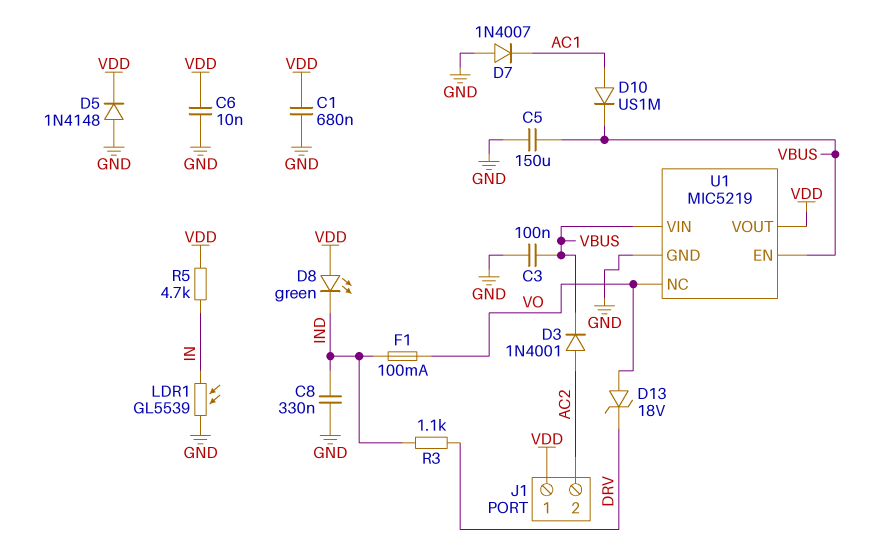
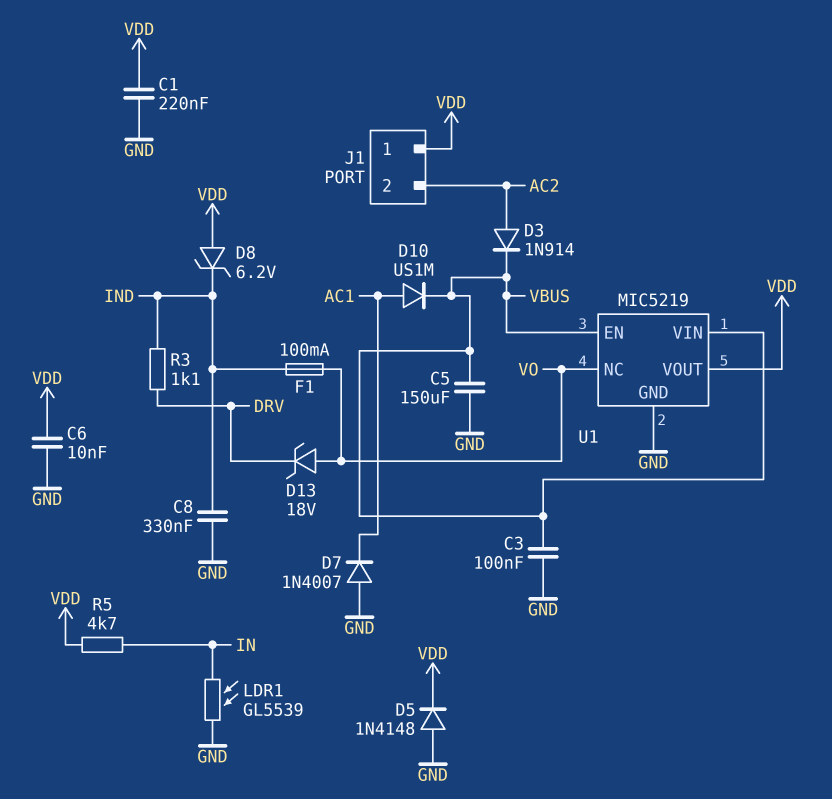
C1: 680nF (GND, VDD) -> 220nF (GND, VDD)
D3: diode 1N4001 (A AC2, K VBUS) -> diode 1N914 (A AC2, K VBUS)
D8: LED green (A VDD, K IND) -> zener 6.2V (A VDD, K IND)

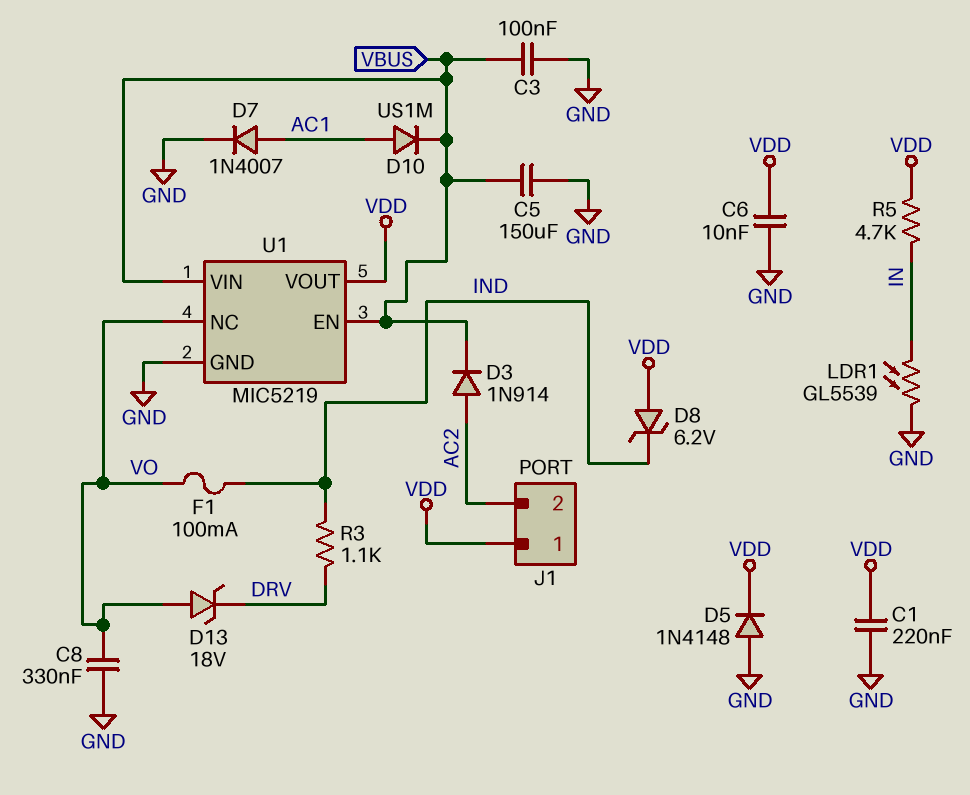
C8: 330nF (GND, IND) -> 330nF (GND, VO)
D7: diode 1N4007 (A GND, K AC1) -> diode 1N4007 (A AC1, K GND)

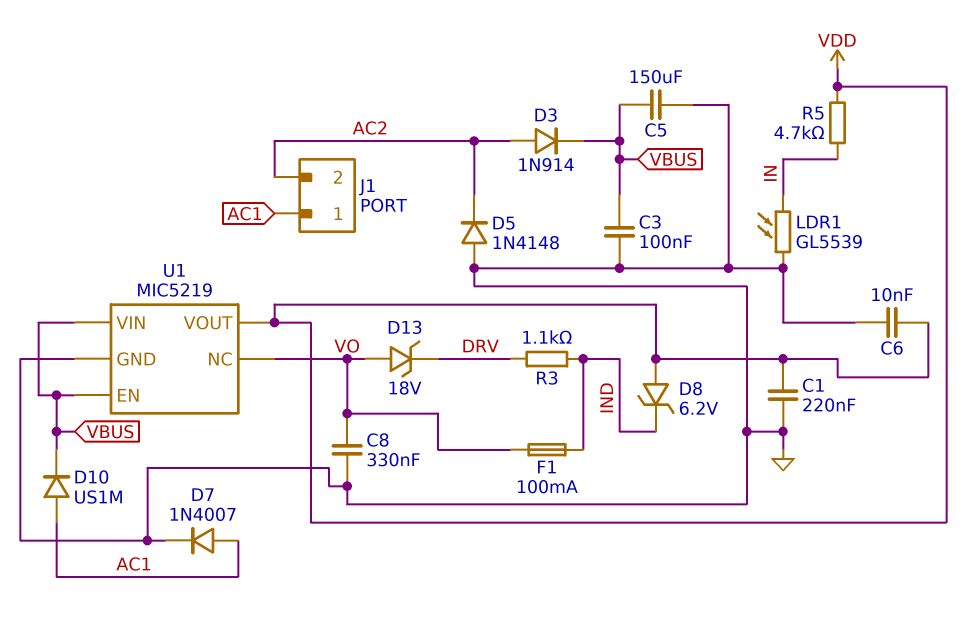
D5: diode 1N4148 (A GND, K VDD) -> diode 1N4148 (A GND, K AC2)
J1 pin 1: VDD -> AC1

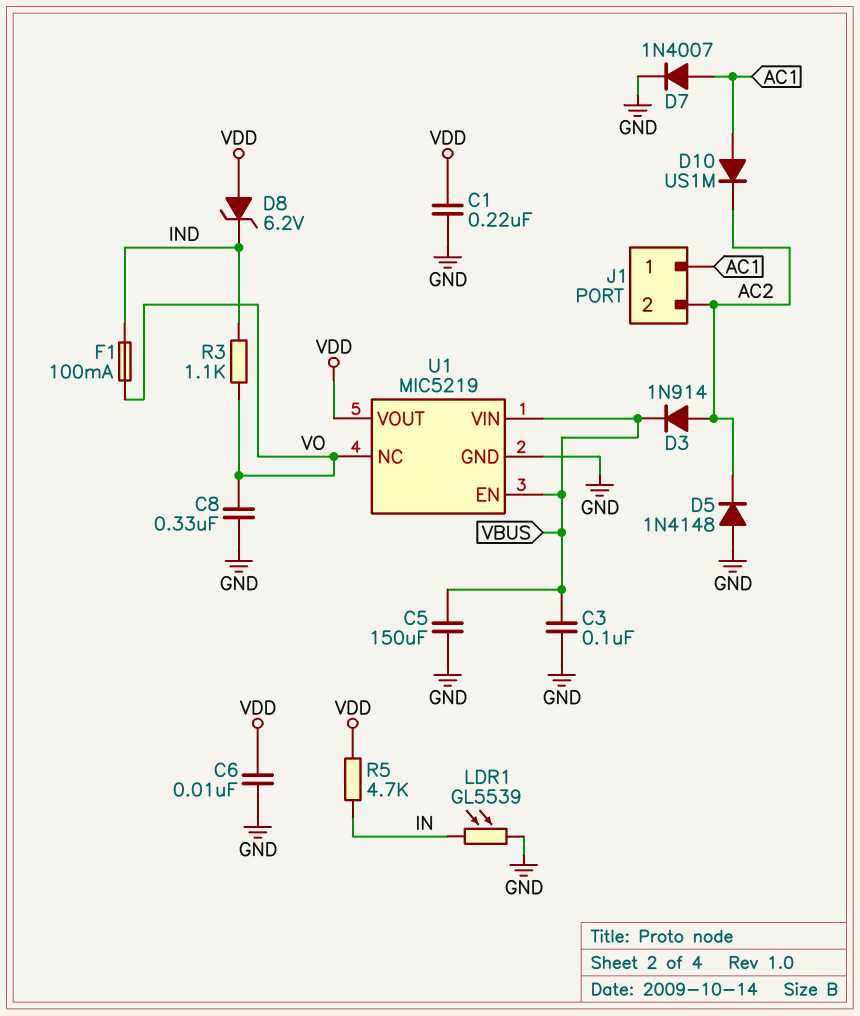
D10: diode US1M (A AC1, K VBUS) -> diode US1M (A AC1, K AC2)
D13: zener 18V (A VO, K DRV) -> none
R3: 1.1k (DRV, IND) -> 1.1k (IND, VO)

